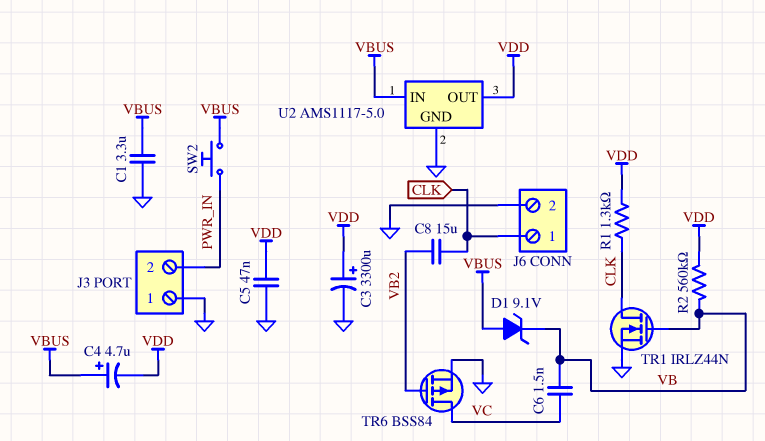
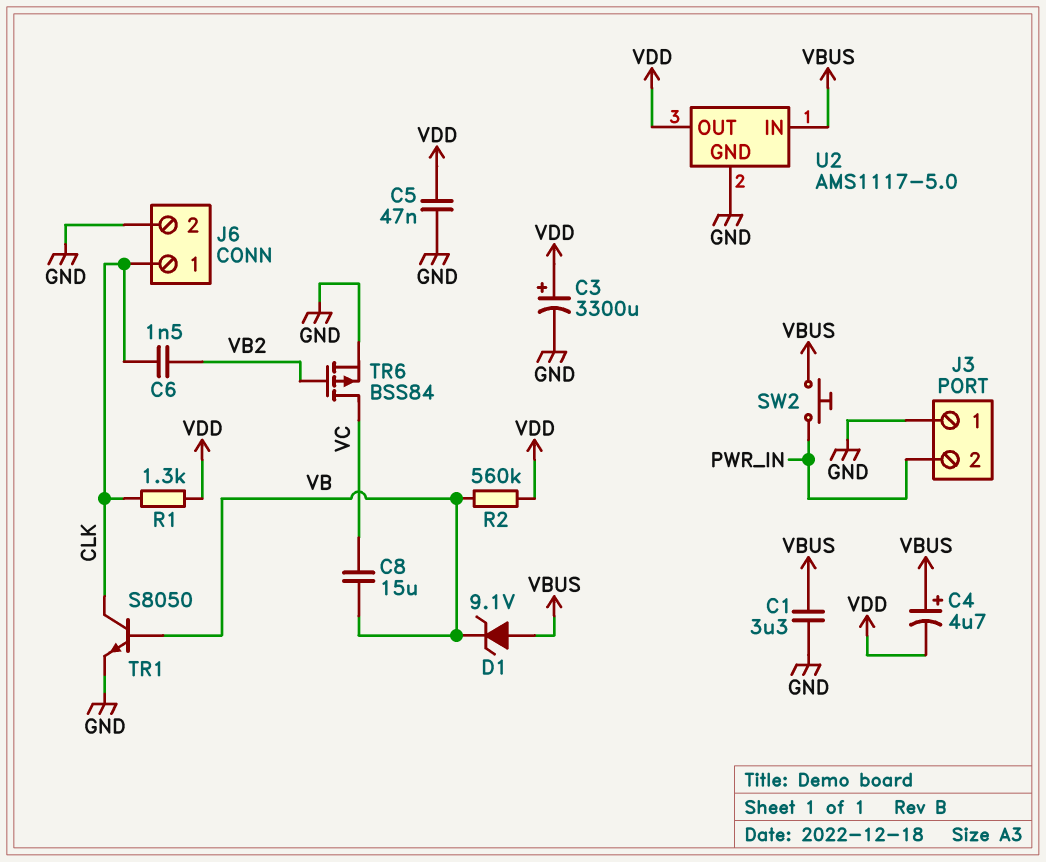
C6: 1.5nF (VB, VC) -> 1.5nF (CLK, VB2)
C8: 15uF (CLK, VB2) -> 15uF (VB, VC)
TR1: NMOS IRLZ44N (G VB, D CLK, S GND) -> NPN S8050 (B VB, C CLK, E GND)

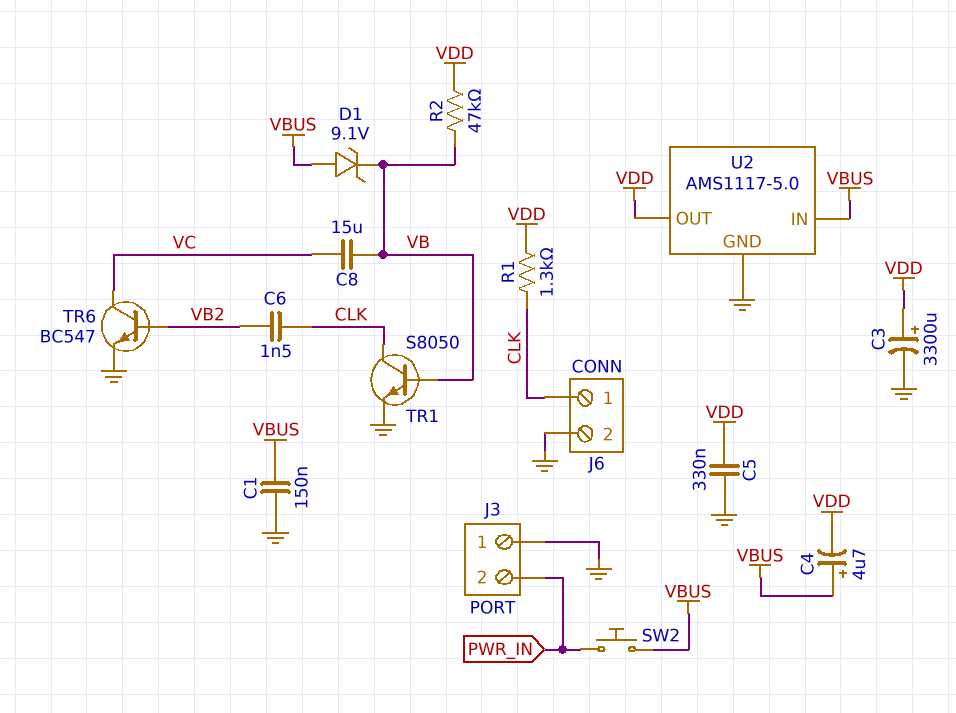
C1: 3.3uF (GND, VBUS) -> 150nF (GND, VBUS)
C5: 47nF (GND, VDD) -> 330nF (GND, VDD)
R2: 560k (VB, VDD) -> 47k (VB, VDD)
TR6: PMOS BSS84 (G VB2, D VC, S GND) -> NPN BC547 (B VB2, C VC, E GND)

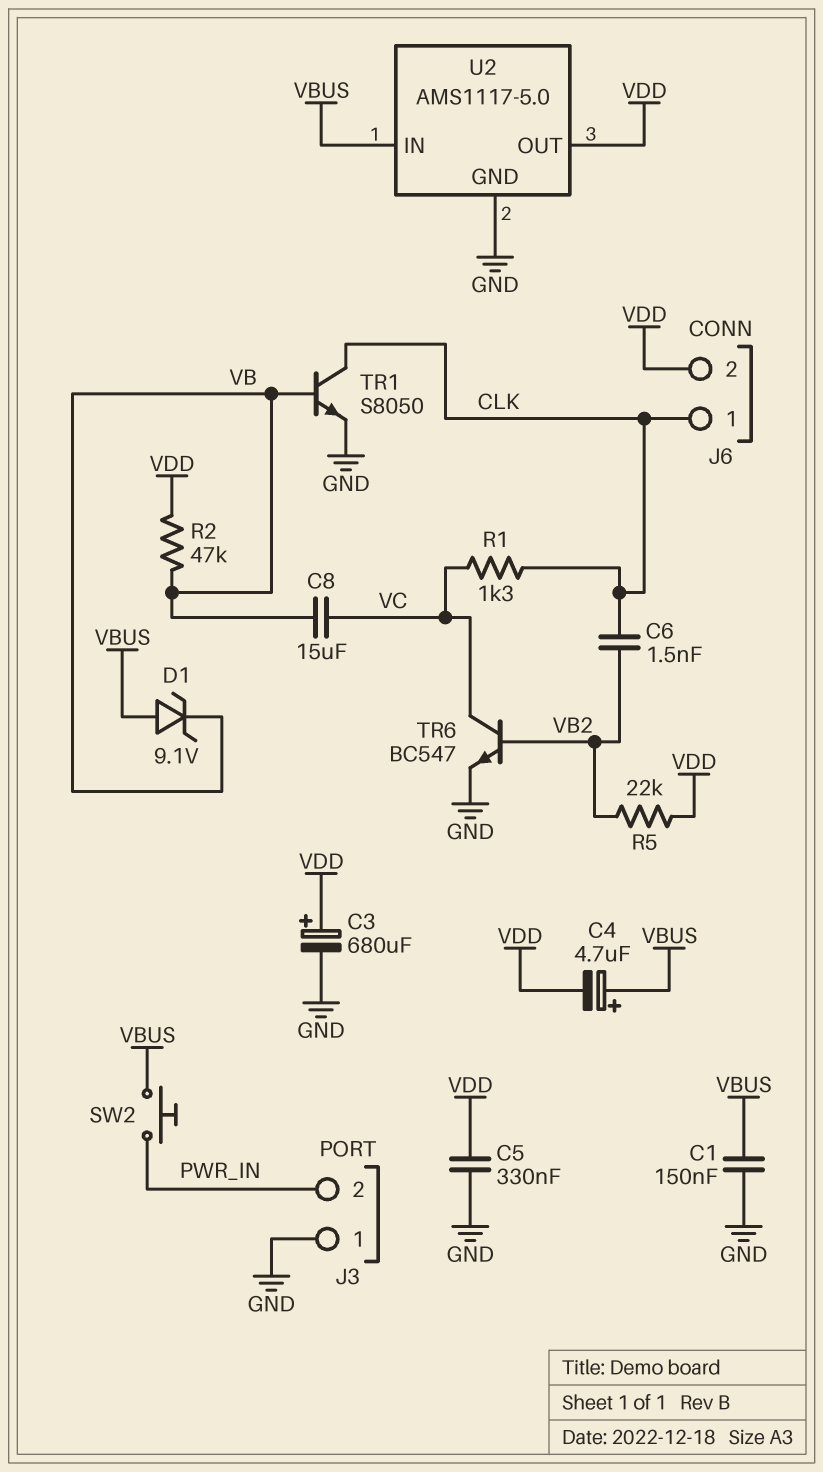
C3: 3300uF (plus VDD, minus GND) -> 680uF (plus VDD, minus GND)
J6 pin 2: GND -> VDD
R1: 1.3k (CLK, VDD) -> 1.3k (CLK, VC)
R5: none -> 22k (VB2, VDD)

